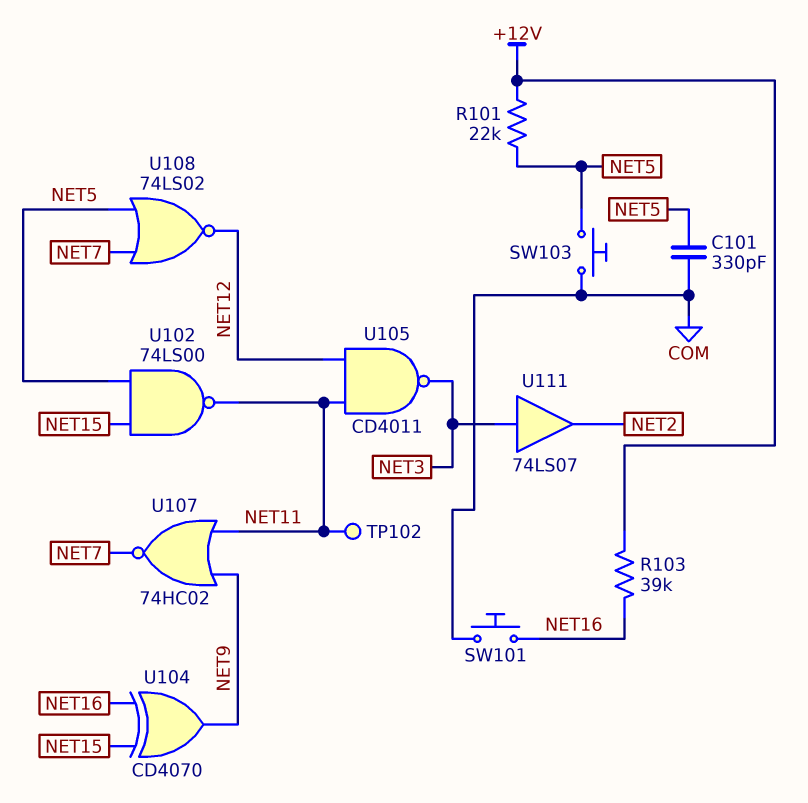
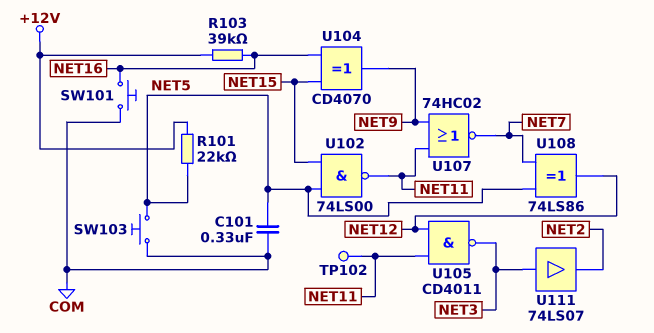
C101: 330pF (COM, NET5) -> 330nF (COM, NET5)
U108: NOR 74LS02 (in NET5, in NET7, out NET12) -> XOR 74LS86 (in NET5, in NET7, out NET12)

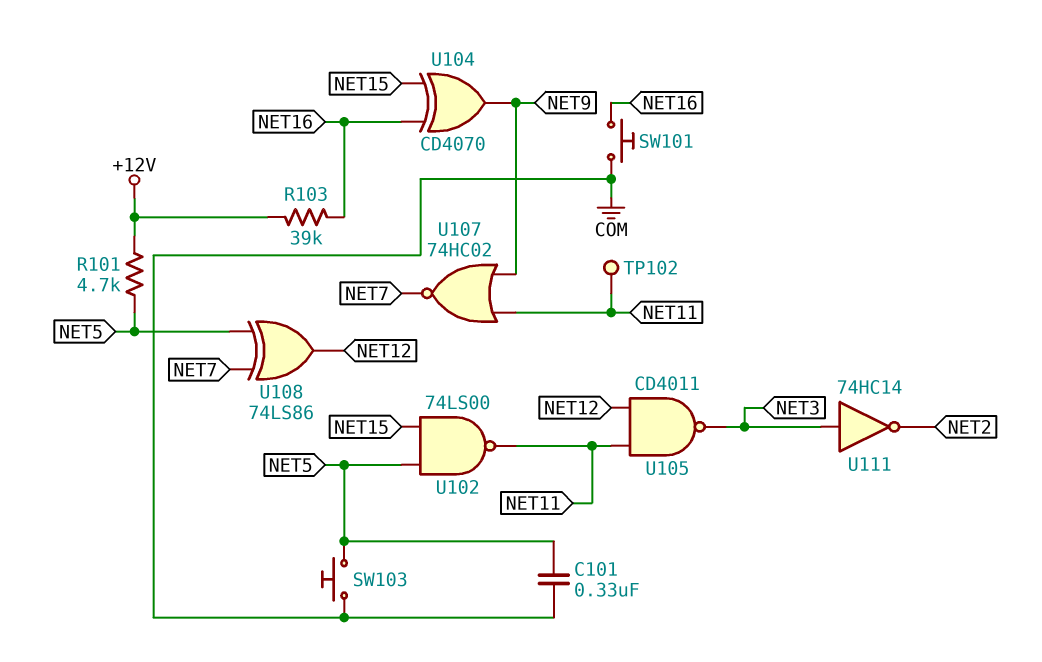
R101: 22k (+12V, NET5) -> 4.7k (+12V, NET5)
U111: buffer 74LS07 (in NET3, out NET2) -> NOT 74HC14 (in NET3, out NET2)

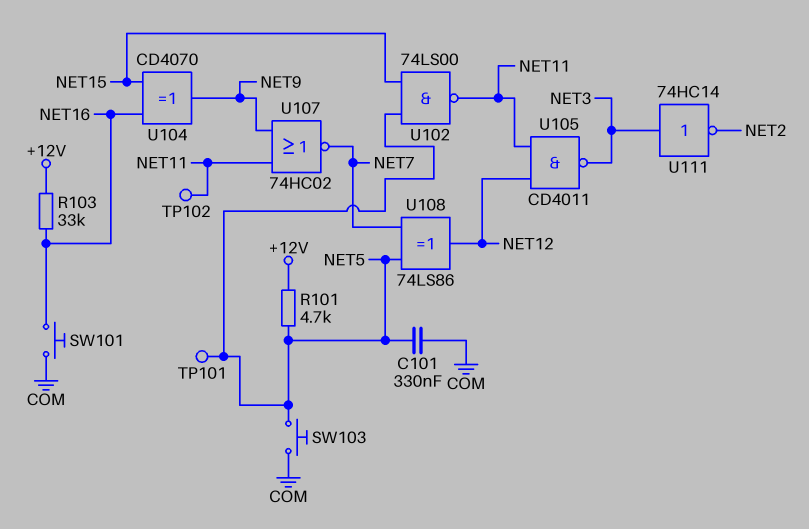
R103: 39k (+12V, NET16) -> 33k (+12V, NET16)
TP101: none -> test point (NET5)

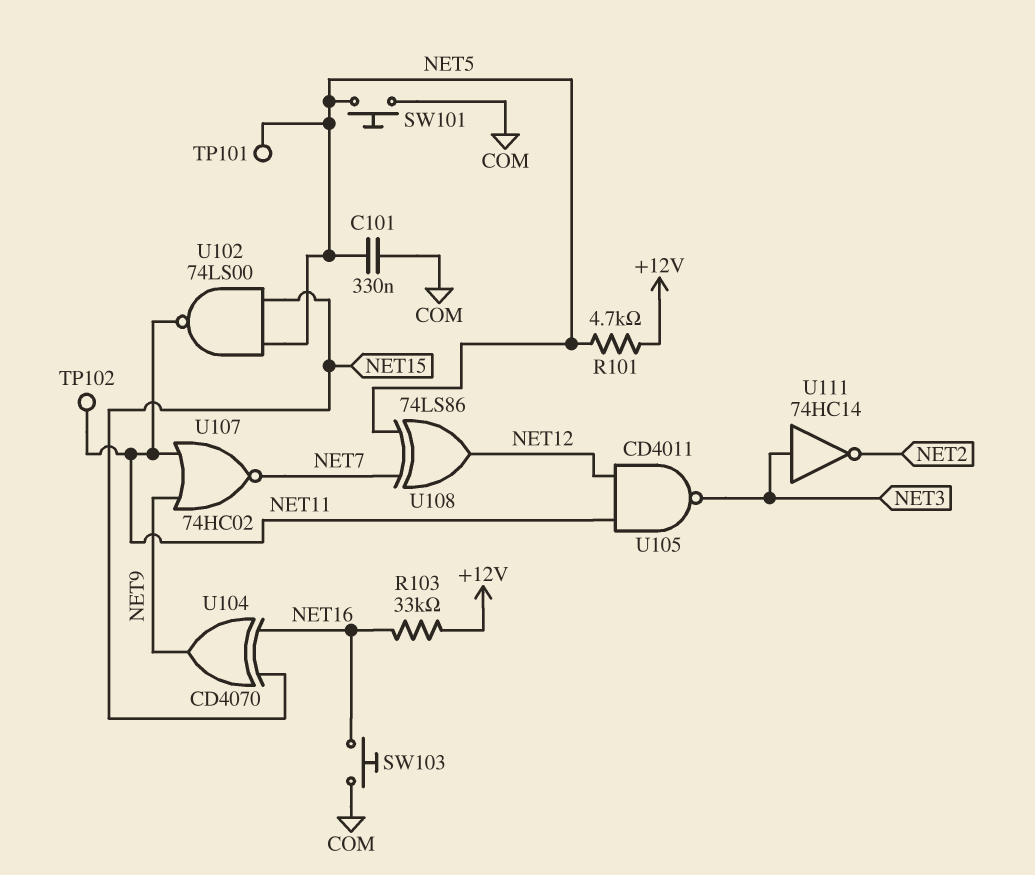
SW101: button (COM, NET16) -> button (COM, NET5)
SW103: button (COM, NET5) -> button (COM, NET16)

